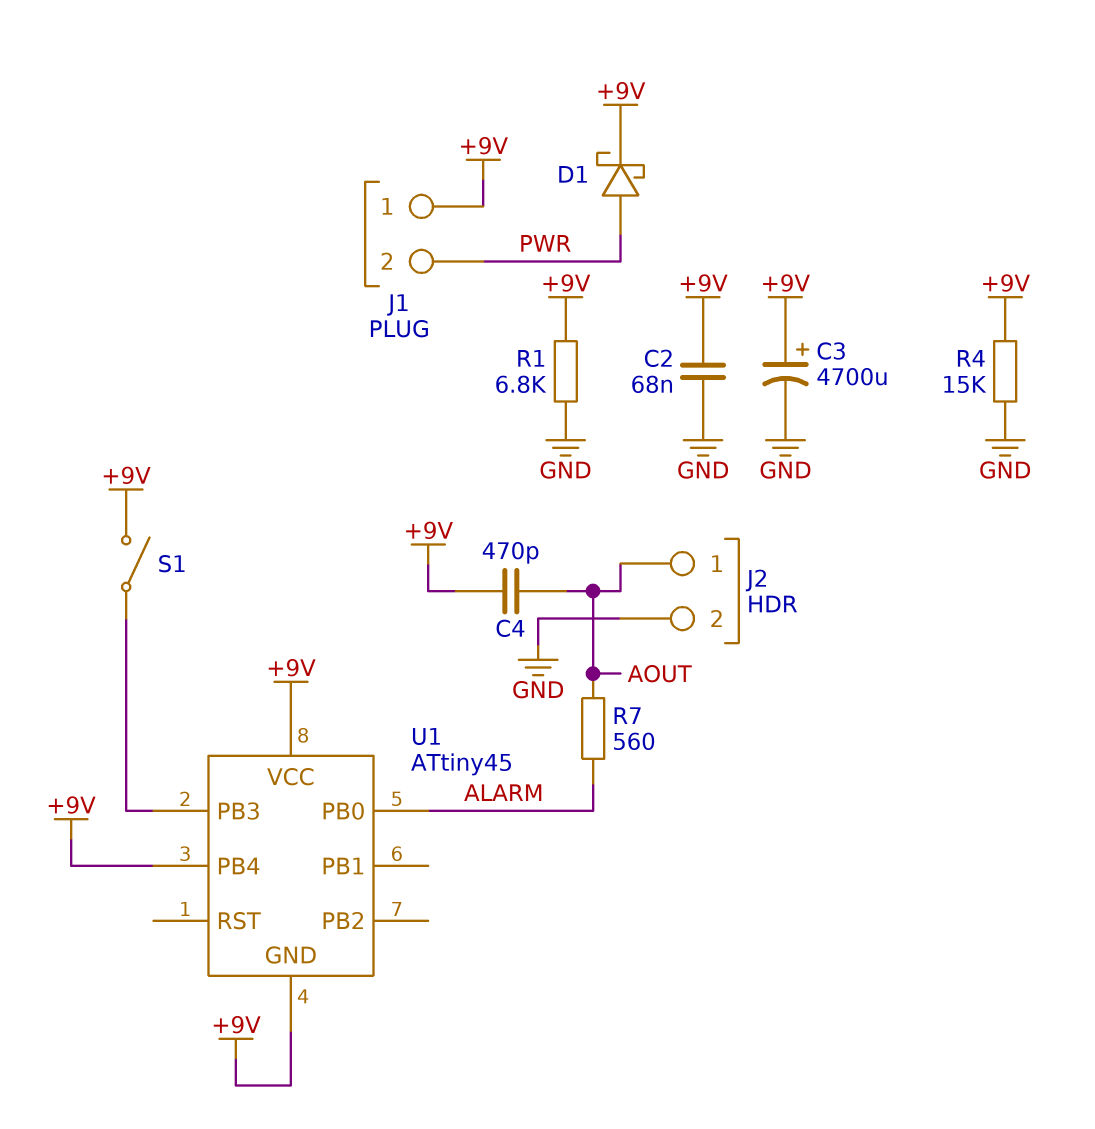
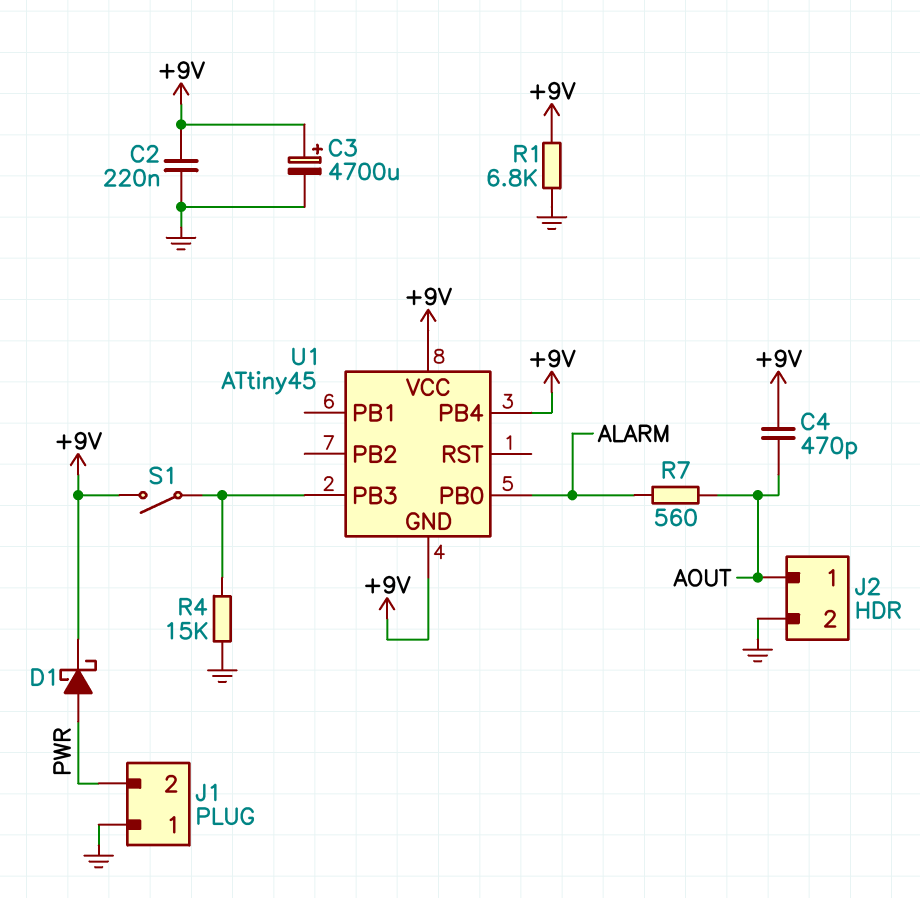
C2: 68nF (+9V, GND) -> 220nF (+9V, GND)
J1 pin 1: +9V -> GND
R4: 15k (+9V, GND) -> 15k (GND, U1/PB3)

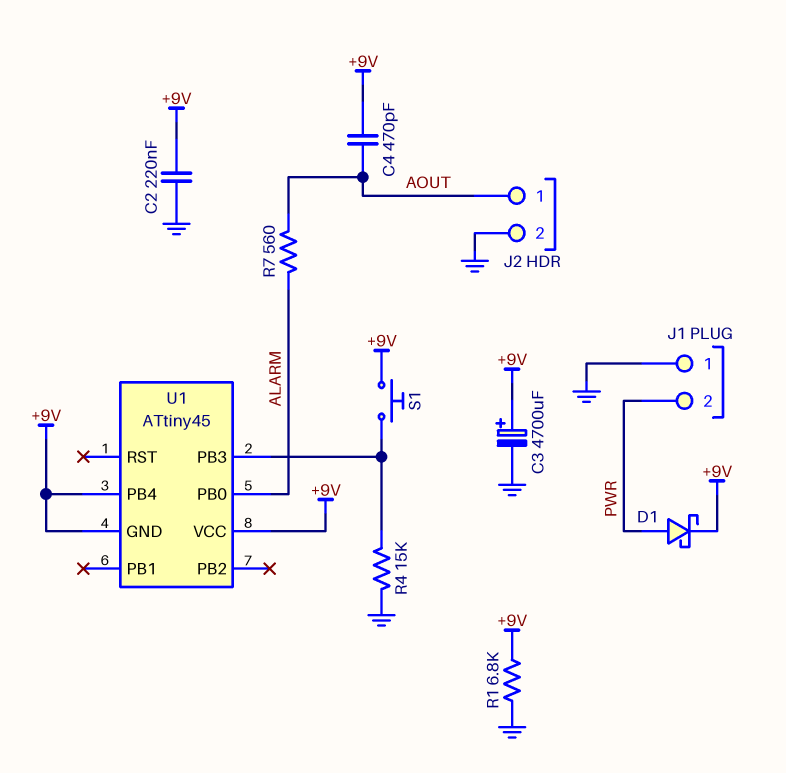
S1: switch (+9V, U1/PB3) -> button (+9V, U1/PB3)

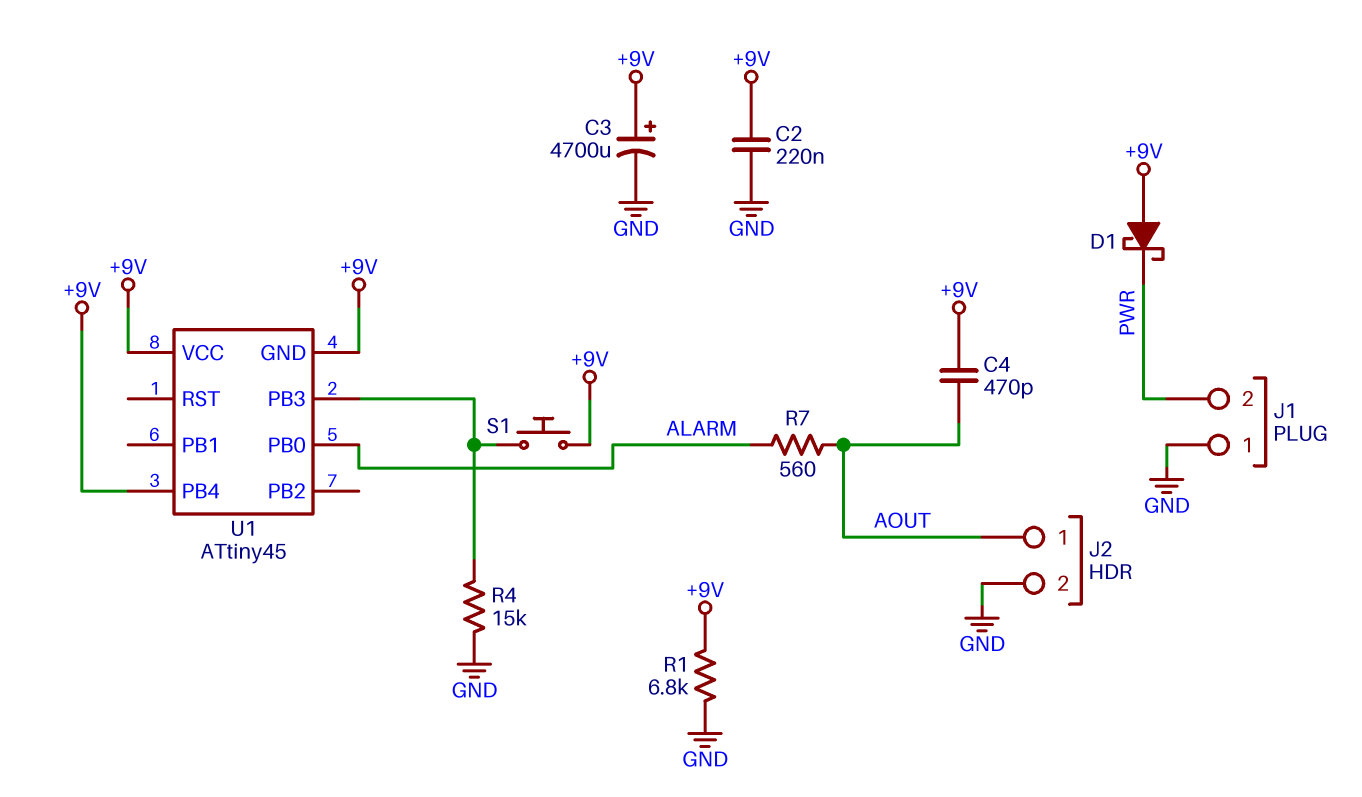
D1: schottky (A PWR, K +9V) -> schottky (A +9V, K PWR)

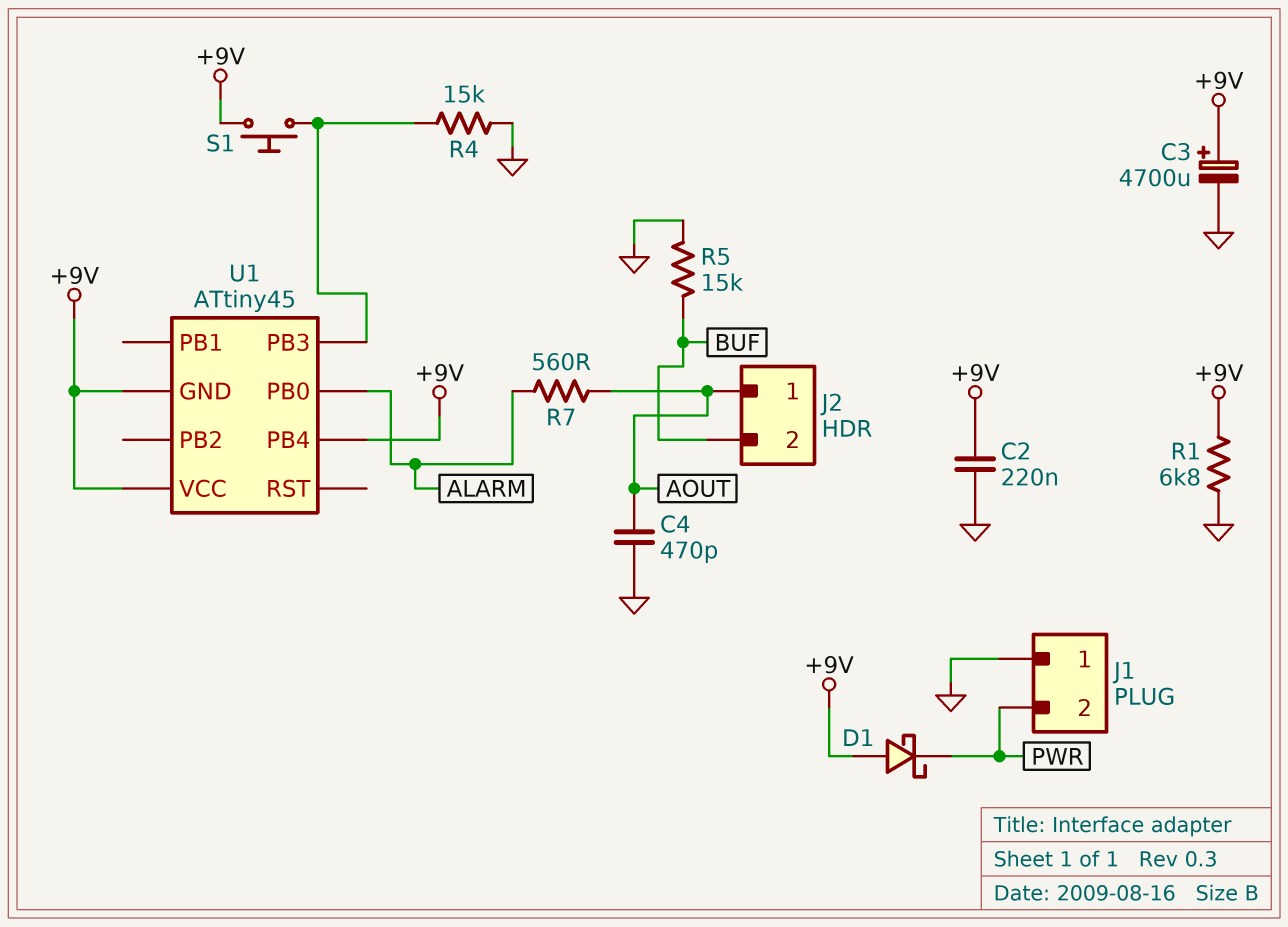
C4: 470pF (+9V, AOUT) -> 470pF (AOUT, GND)
J2 pin 2: GND -> BUF
R5: none -> 15k (BUF, GND)

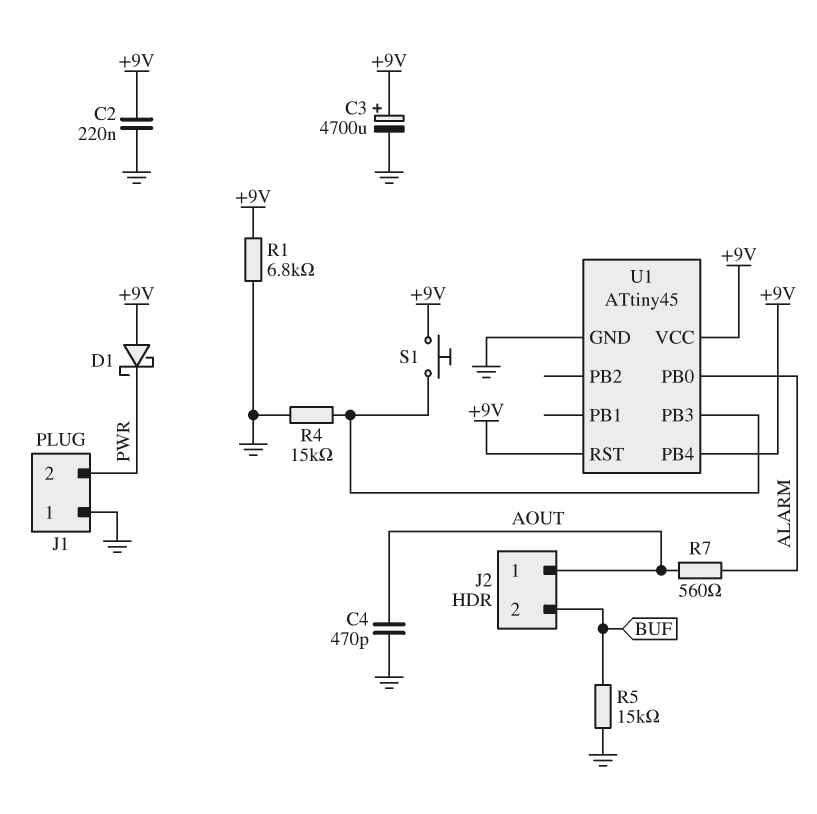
U1 pin GND: +9V -> GND
U1 pin RST: none -> +9V

